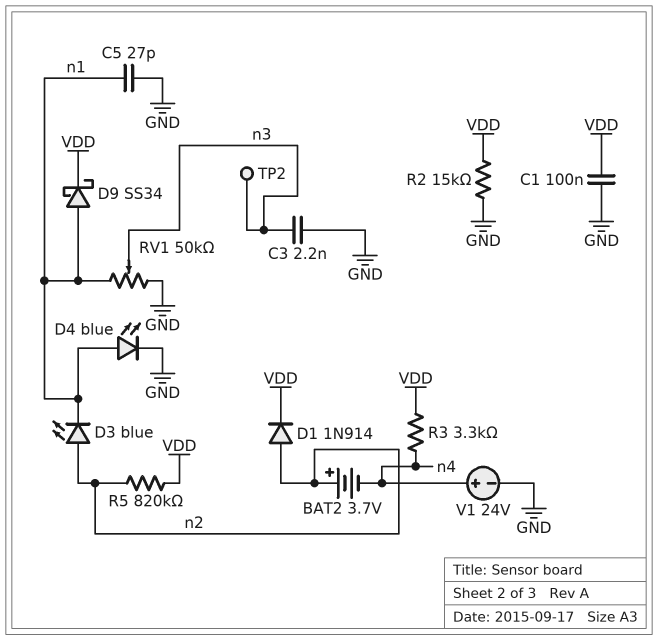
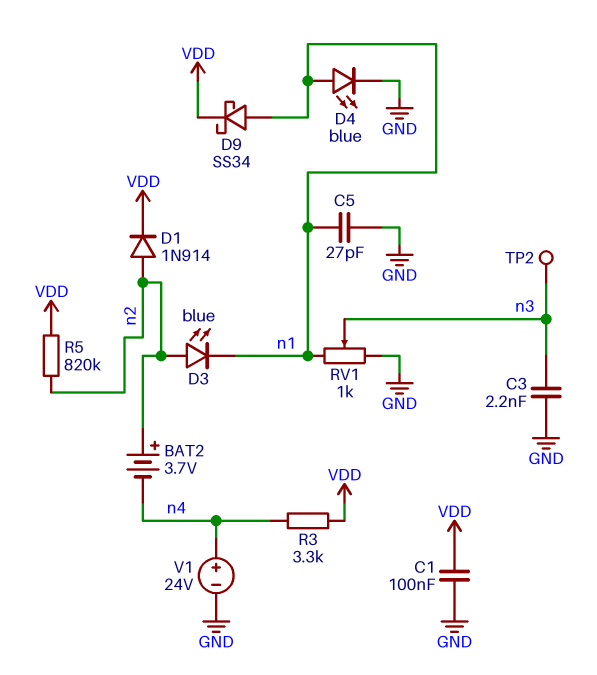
R2: 15k (GND, VDD) -> none
RV1: 50k (GND, n1, wiper n3) -> 1k (GND, n1, wiper n3)

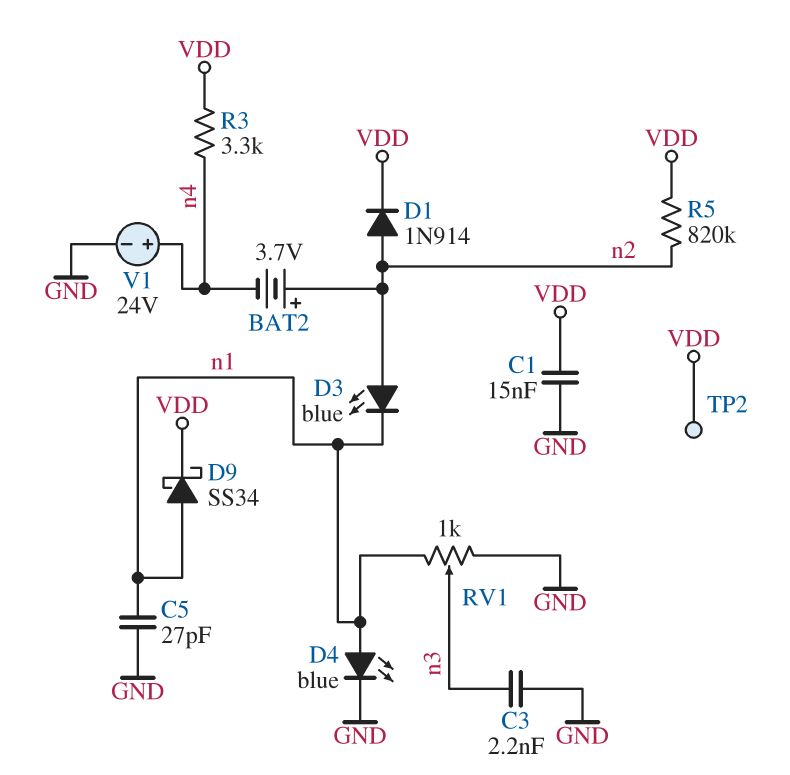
C1: 100nF (GND, VDD) -> 15nF (GND, VDD)
TP2: test point (n3) -> test point (VDD)

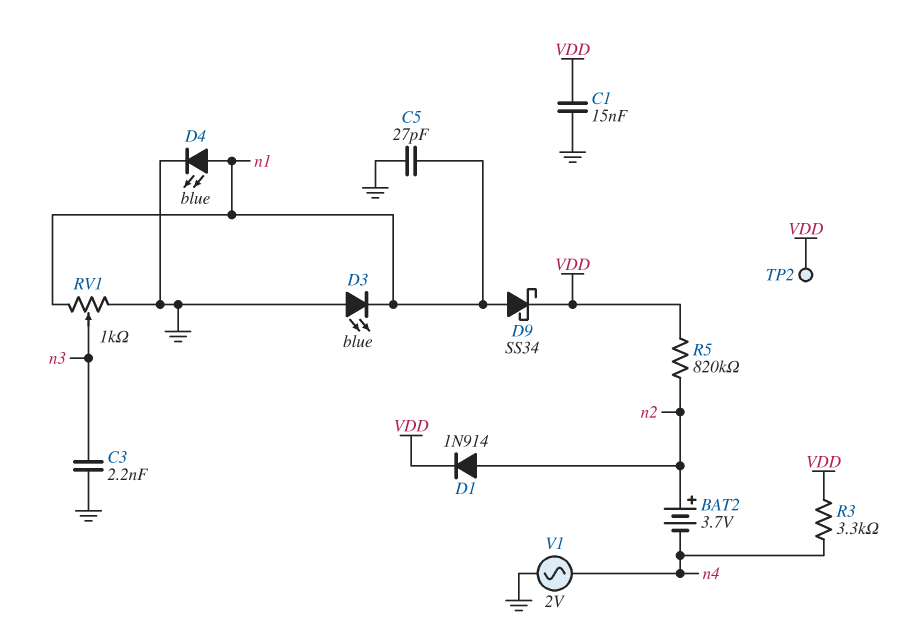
D3: LED blue (A n2, K n1) -> LED blue (A GND, K n1)
V1: 24V (plus n4, minus GND) -> AC 2V (GND, n4)

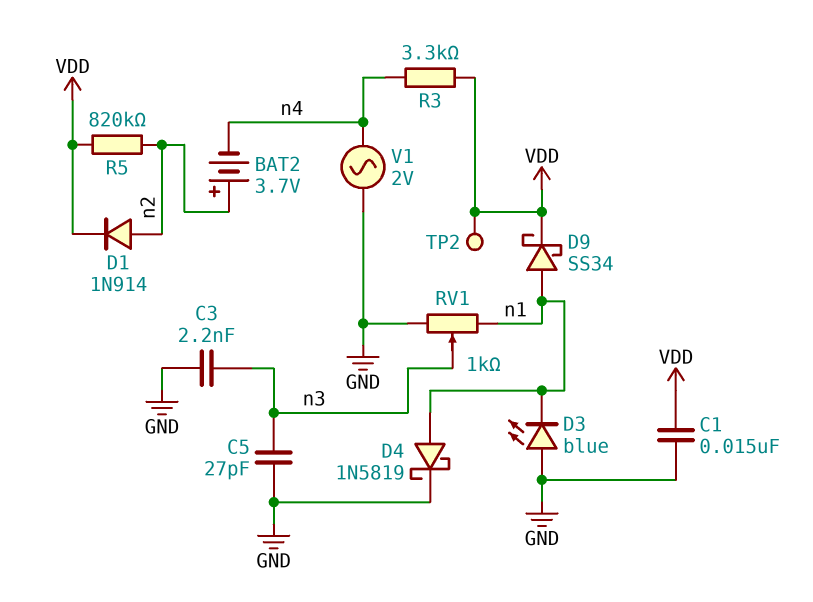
C5: 27pF (GND, n1) -> 27pF (GND, n3)
D4: LED blue (A n1, K GND) -> schottky 1N5819 (A n1, K GND)

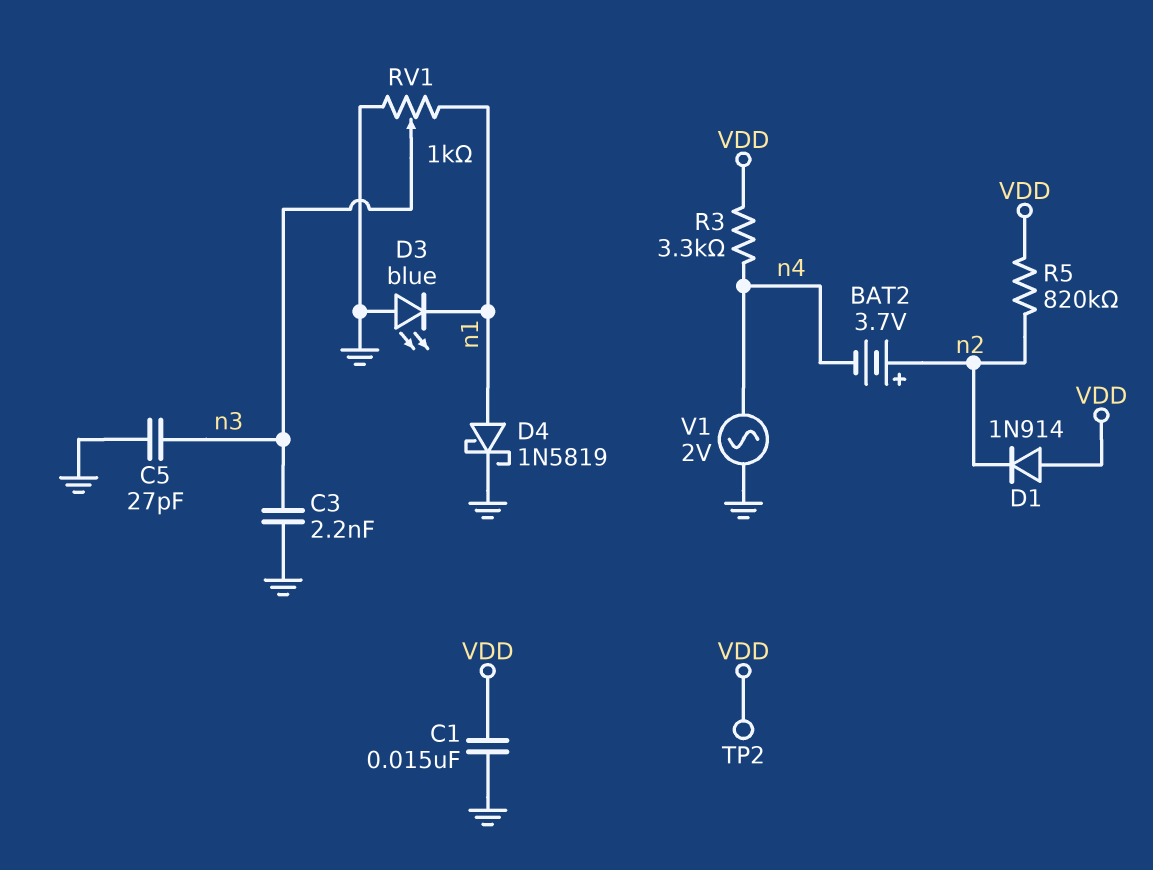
D1: diode 1N914 (A n2, K VDD) -> diode 1N914 (A VDD, K n2)
D9: schottky SS34 (A n1, K VDD) -> none

